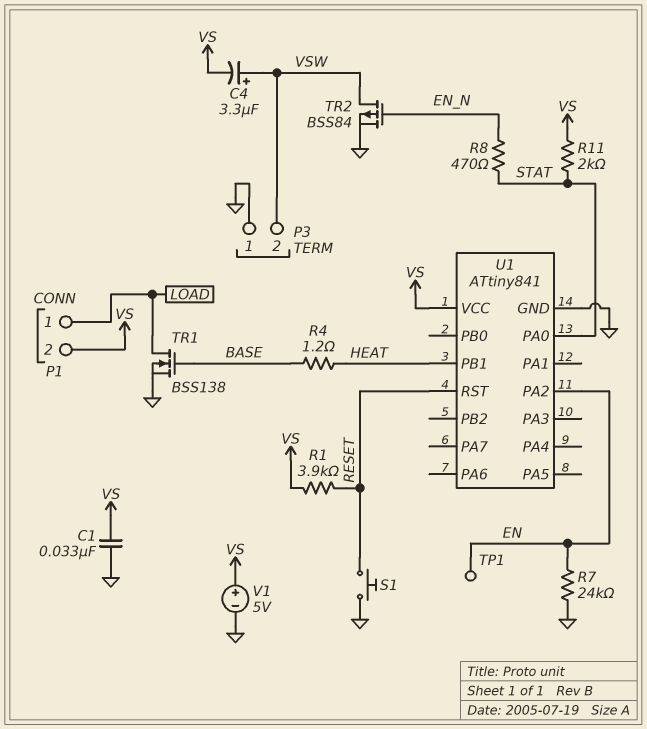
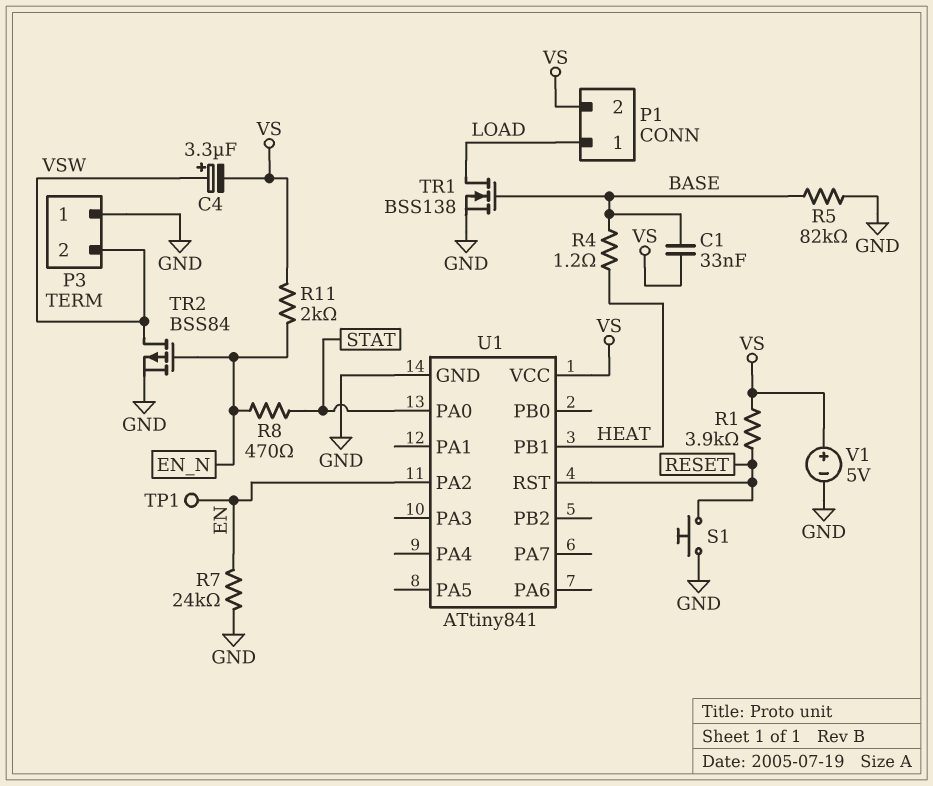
C1: 33nF (GND, VS) -> 33nF (BASE, VS)
R5: none -> 82k (BASE, GND)
R11: 2k (STAT, VS) -> 2k (EN_N, VS)

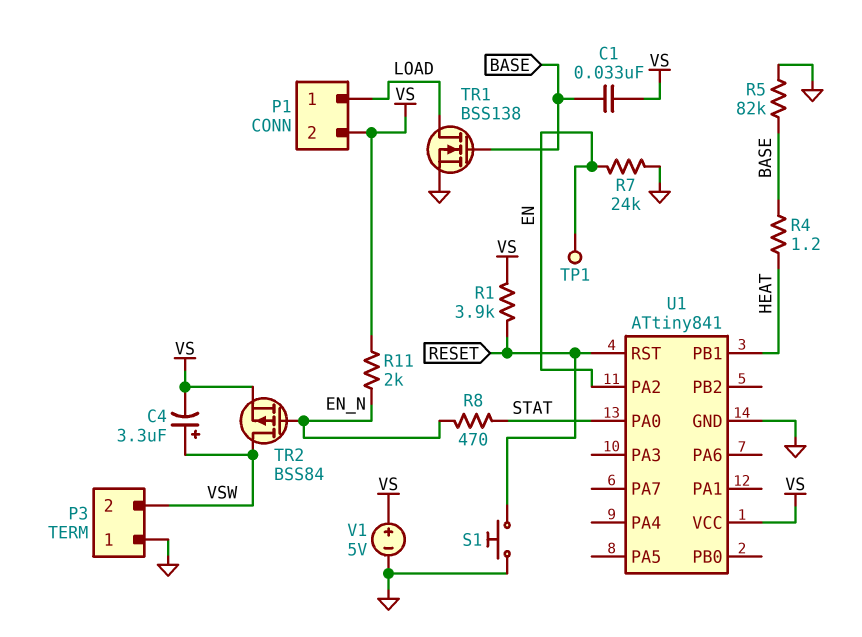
TR2: PMOS BSS84 (G EN_N, D VSW, S GND) -> PMOS BSS84 (G EN_N, D VSW, S VS)

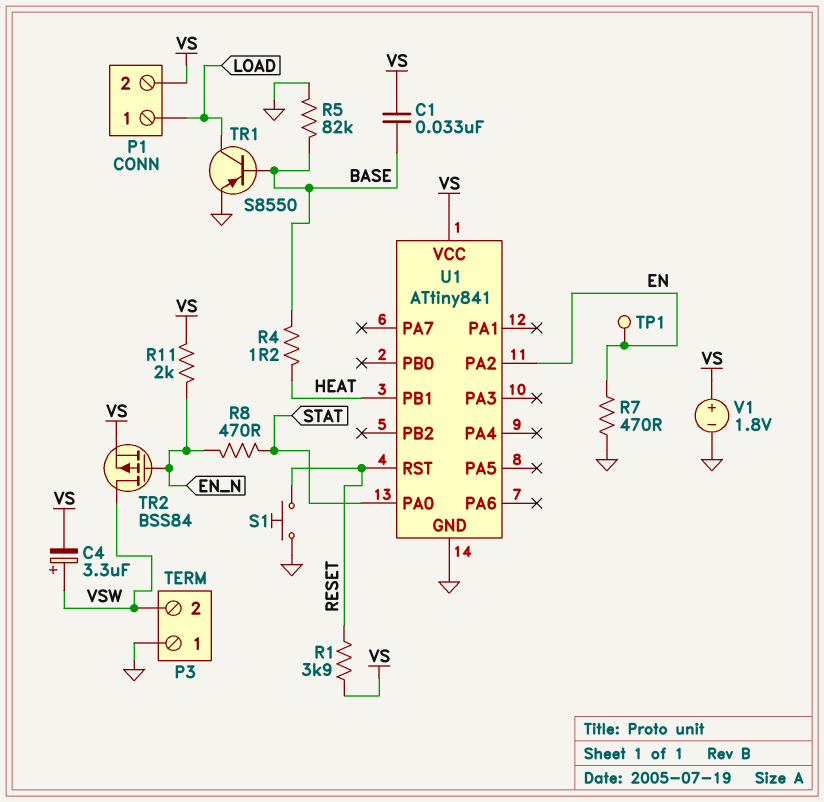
R7: 24k (EN, GND) -> 470 (EN, GND)
TR1: NMOS BSS138 (G BASE, D LOAD, S GND) -> PNP S8550 (B BASE, C LOAD, E GND)
V1: 5V (plus VS, minus GND) -> 1.8V (plus VS, minus GND)

